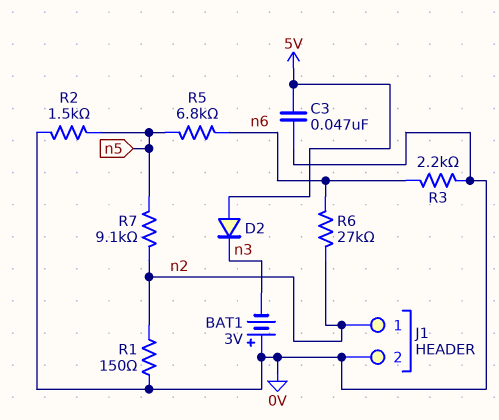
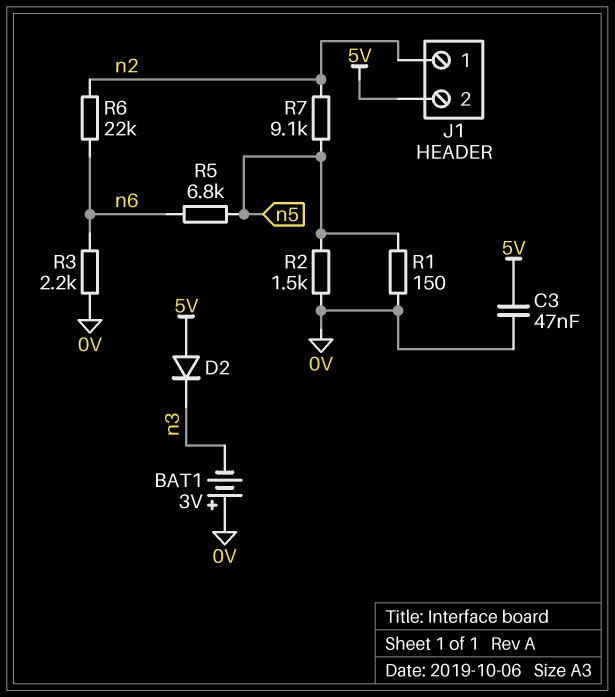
J1 pin 2: 0V -> 5V
R1: 150 (0V, n2) -> 150 (0V, n5)
R6: 27k (n2, n6) -> 22k (n2, n6)

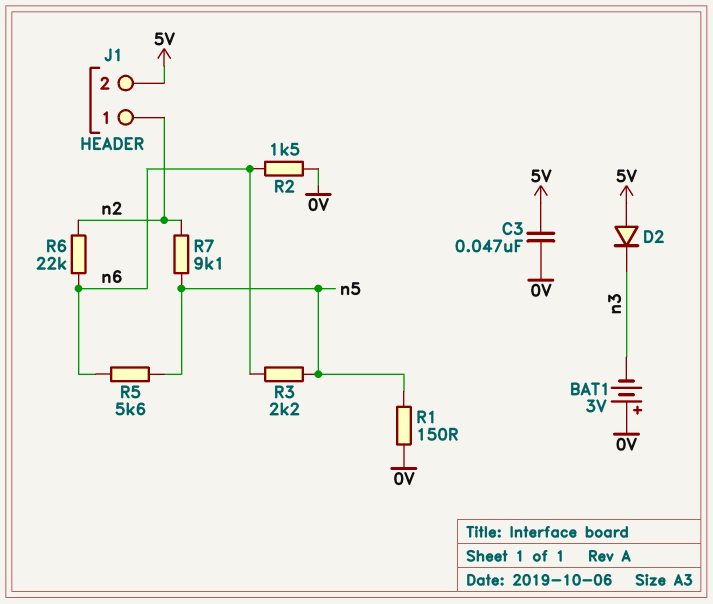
R2: 1.5k (0V, n5) -> 1.5k (0V, n6)
R3: 2.2k (0V, n6) -> 2.2k (n5, n6)
R5: 6.8k (n5, n6) -> 5.6k (n5, n6)

